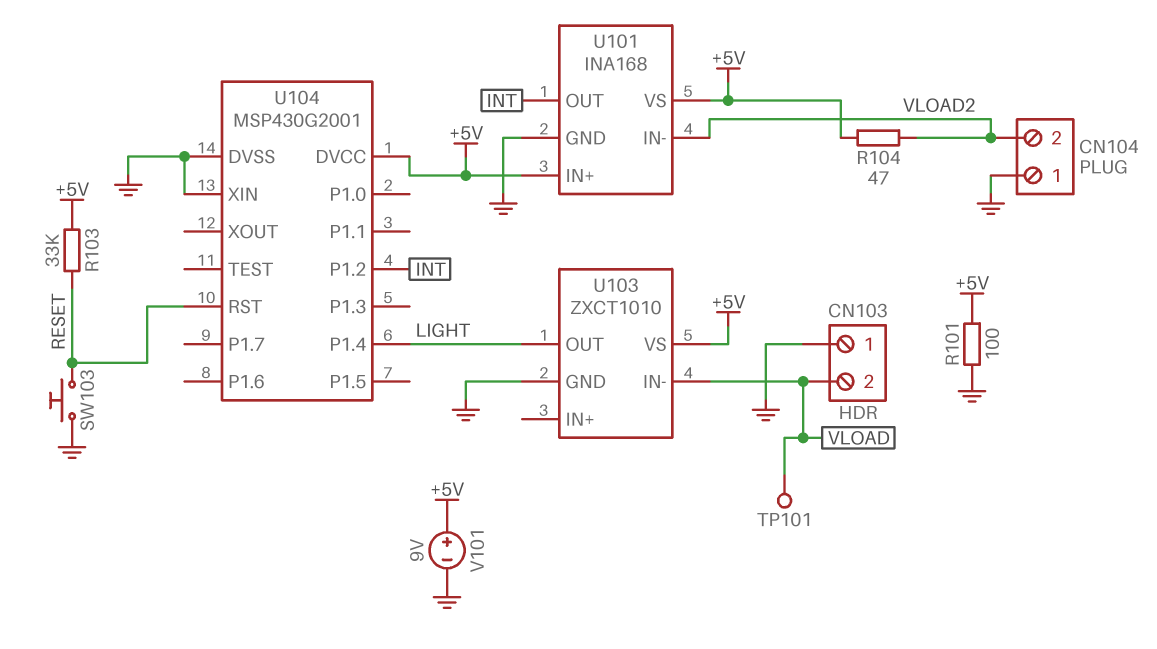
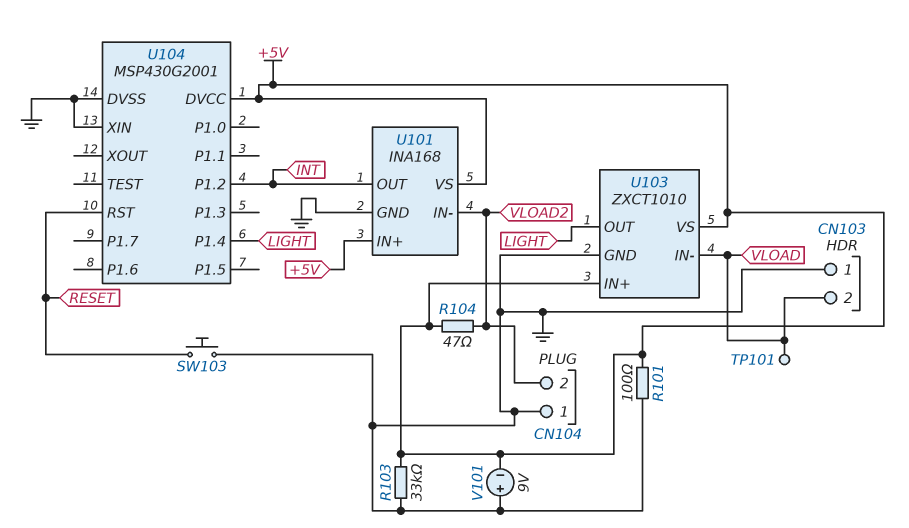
R103: 33k (+5V, RESET) -> 33k (+5V, GND)
U103 pin IN+: none -> +5V
V101: 9V (plus +5V, minus GND) -> 9V (plus GND, minus +5V)

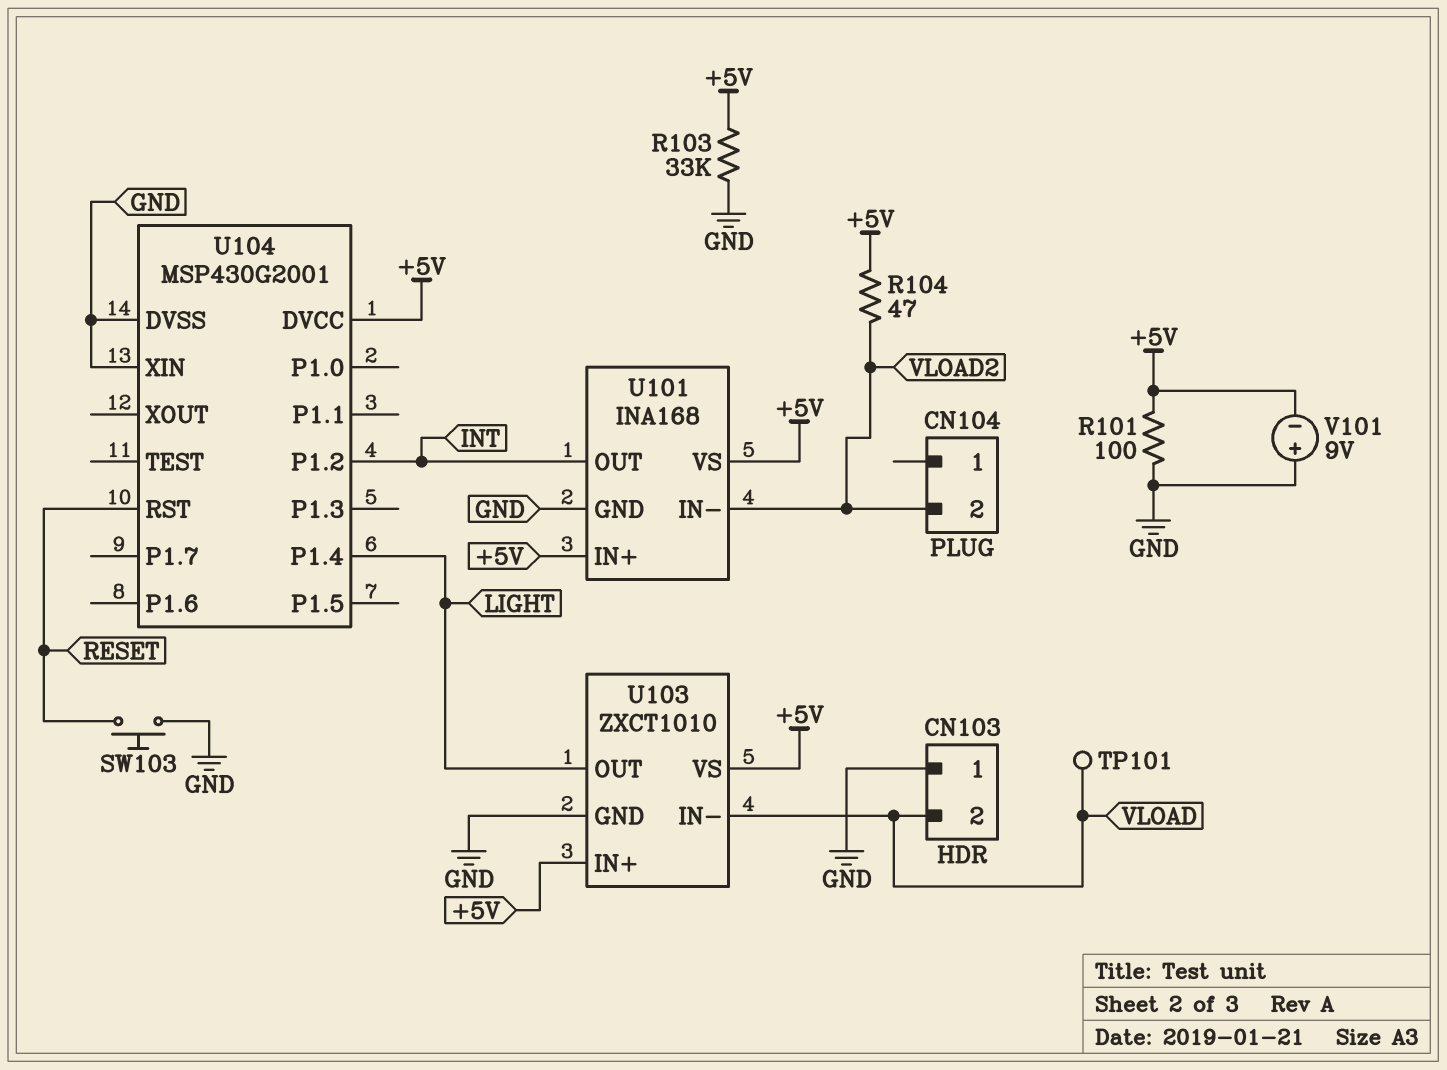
CN104 pin 1: GND -> none

